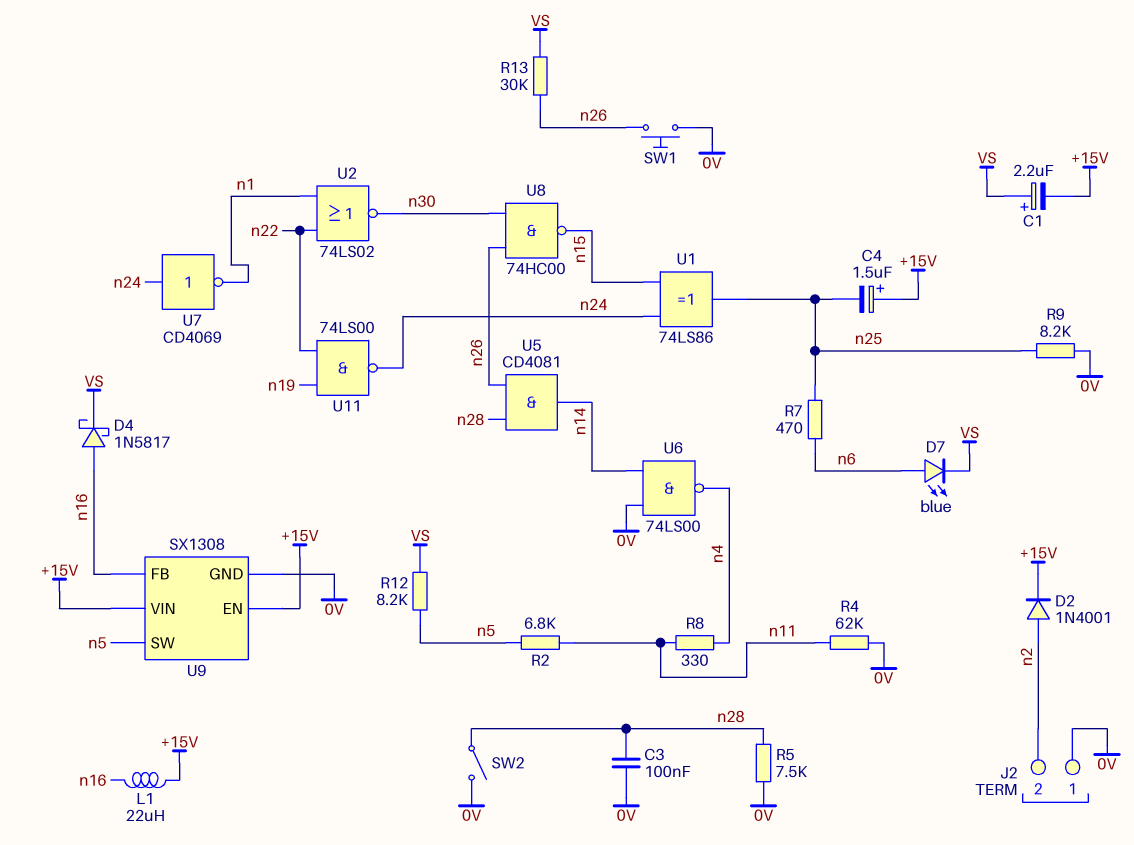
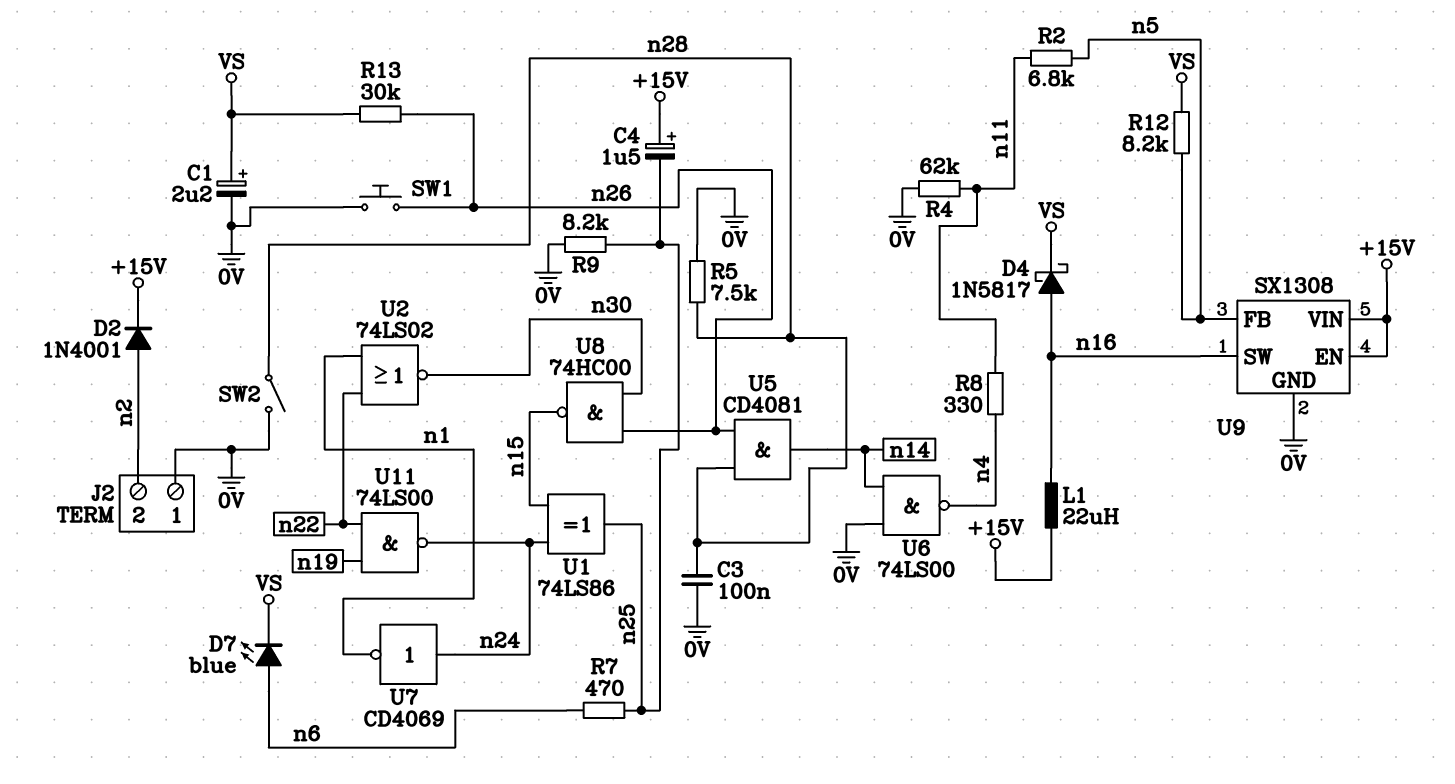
C1: 2.2uF (plus VS, minus +15V) -> 2.2uF (plus VS, minus 0V)
U9 pin FB: n16 -> n5
U9 pin SW: n5 -> n16

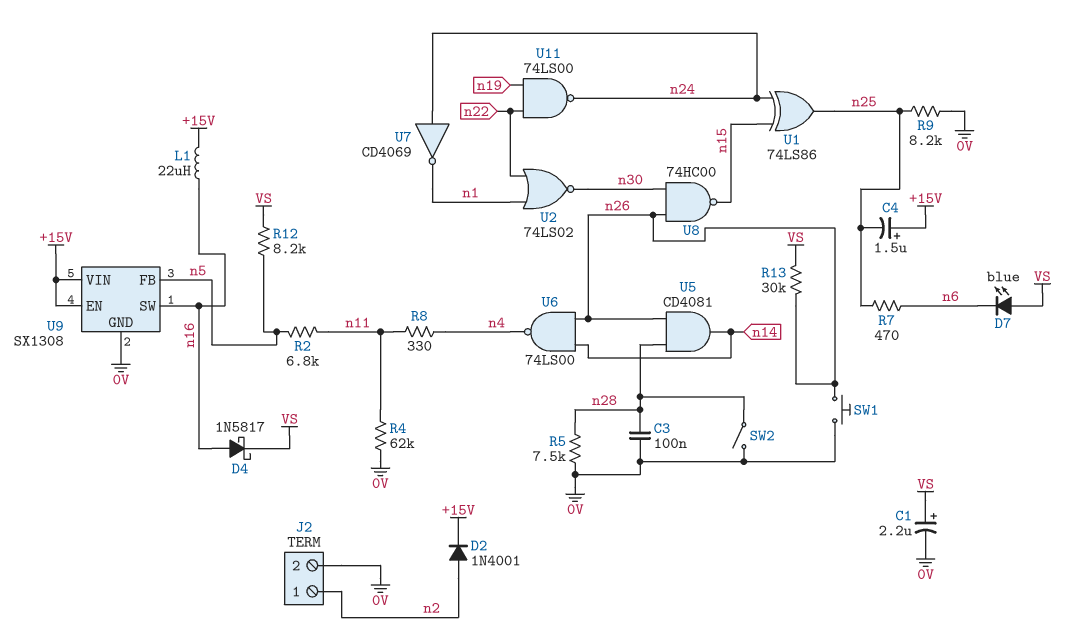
D7: LED blue (A n6, K VS) -> LED blue (A VS, K n6)
J2 pin 1: 0V -> n2
J2 pin 2: n2 -> 0V
U6: NAND 74LS00 (in 0V, in n14, out n4) -> NAND 74LS00 (in n14, in n26, out n4)

